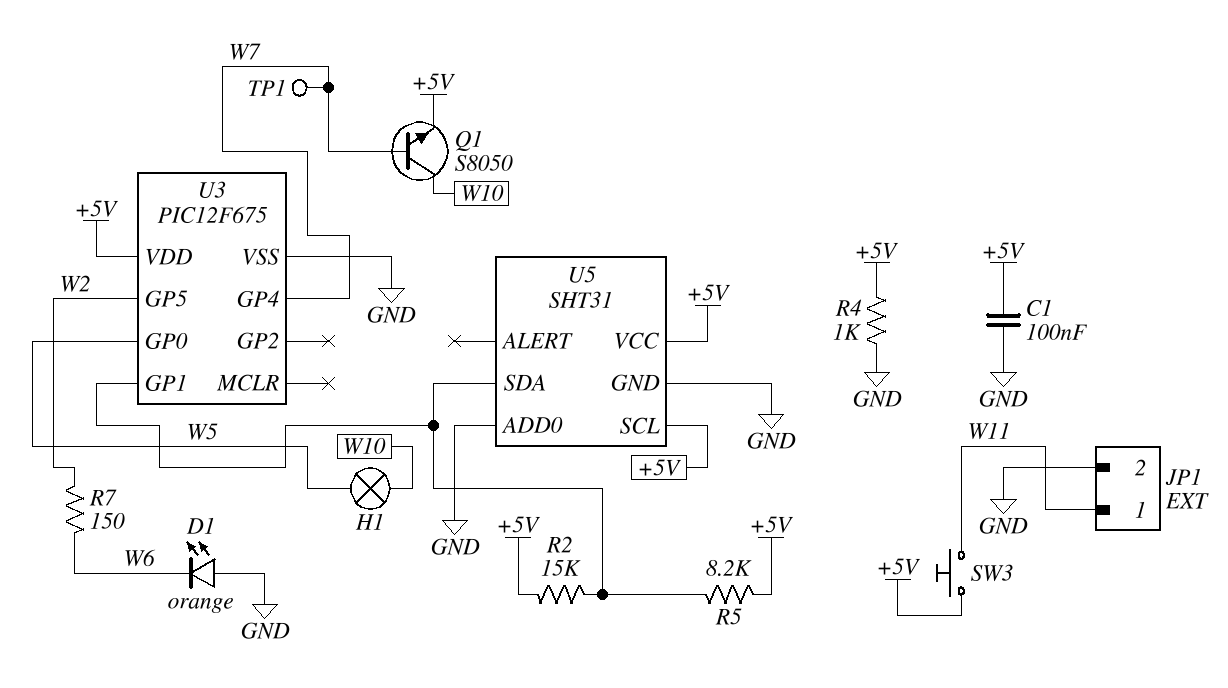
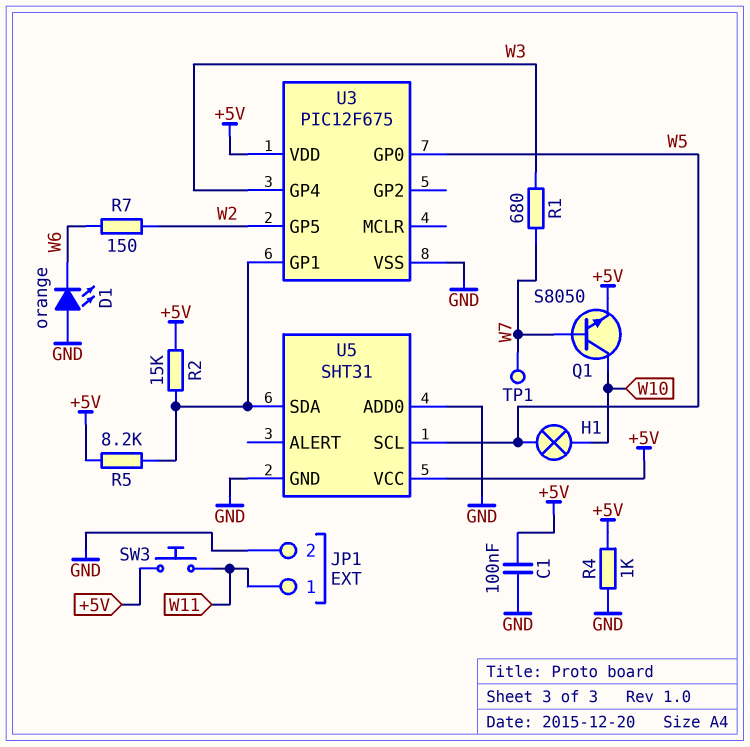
R1: none -> 680 (W3, W7)
U3 pin GP4: W7 -> W3
U5 pin SCL: +5V -> W5

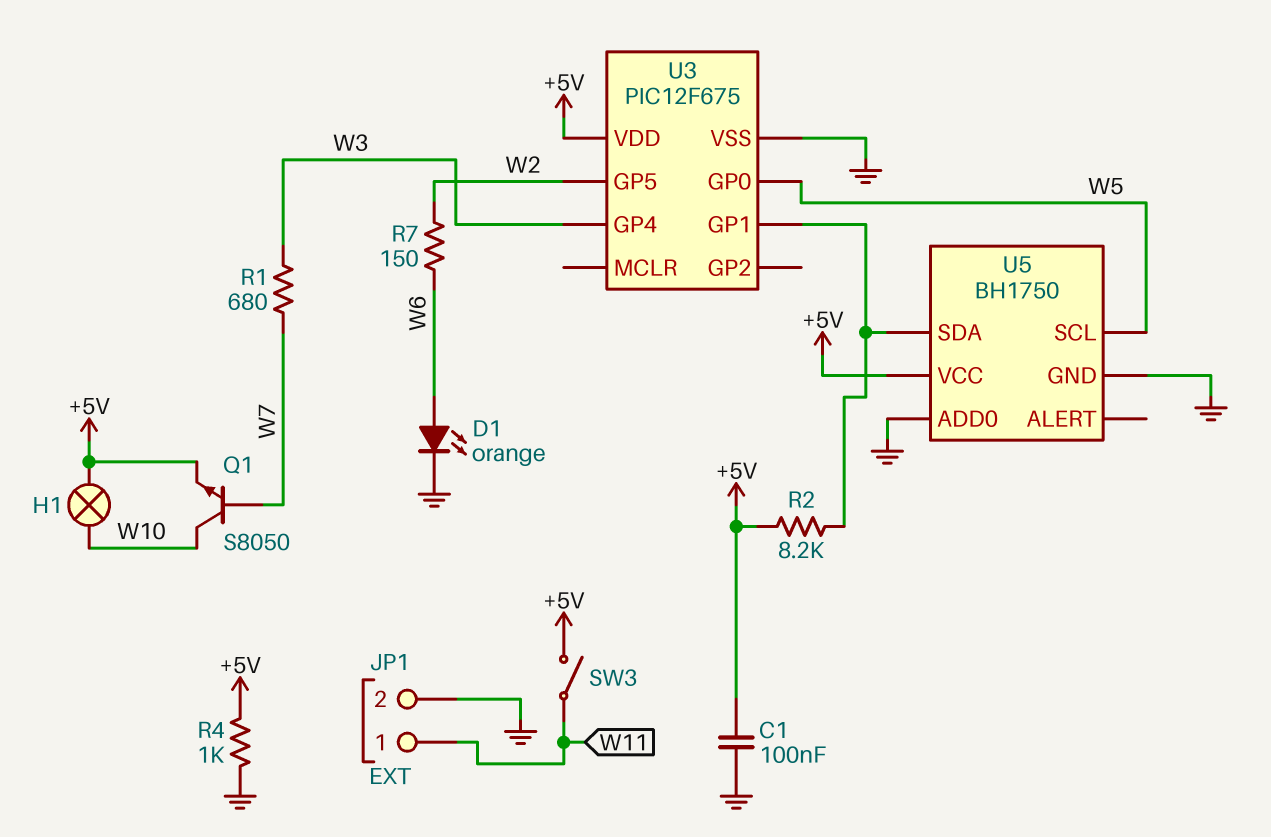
D1: LED orange (A GND, K W6) -> LED orange (A W6, K GND)
H1: lamp (W5, W10) -> lamp (+5V, W10)
R2: 15k (+5V, U3/GP1) -> 8.2k (+5V, U3/GP1)
R5: 8.2k (+5V, U3/GP1) -> none
SW3: button (+5V, W11) -> switch (+5V, W11)
TP1: test point (W7) -> none
U5: SHT31 -> BH1750

